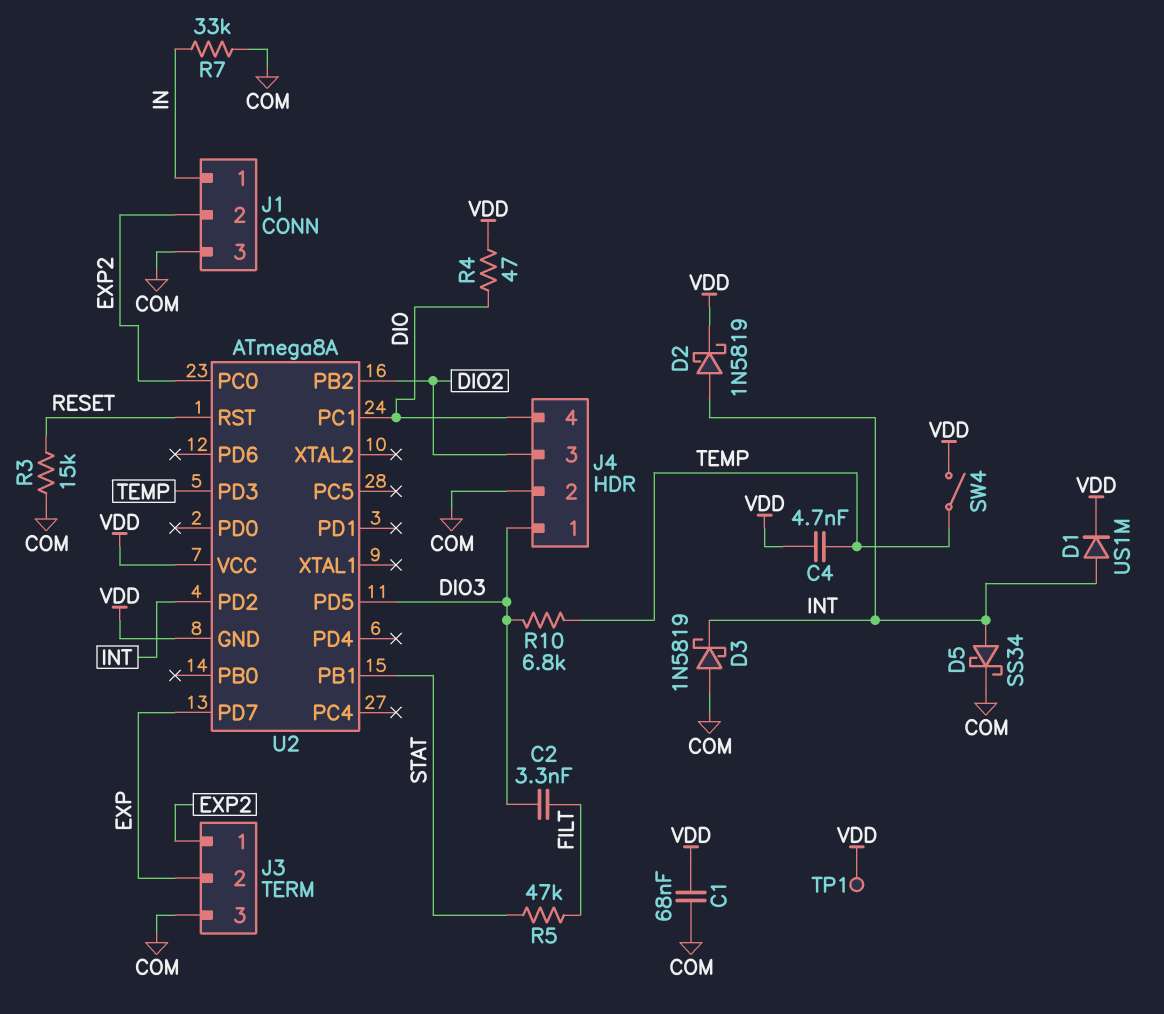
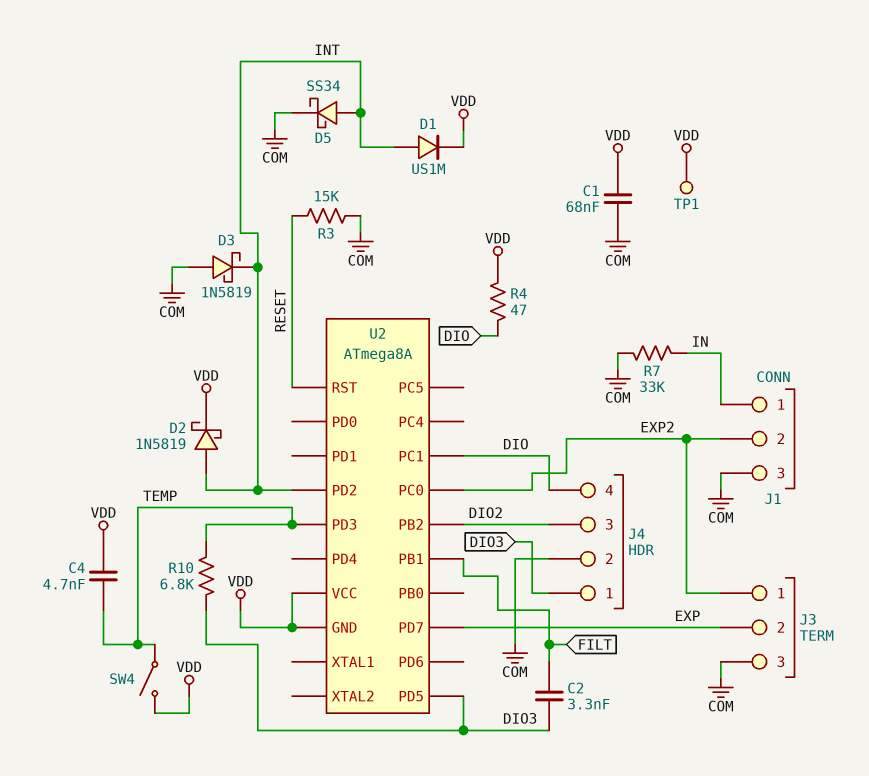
R5: 47k (FILT, STAT) -> none
U2 pin PB1: STAT -> FILT

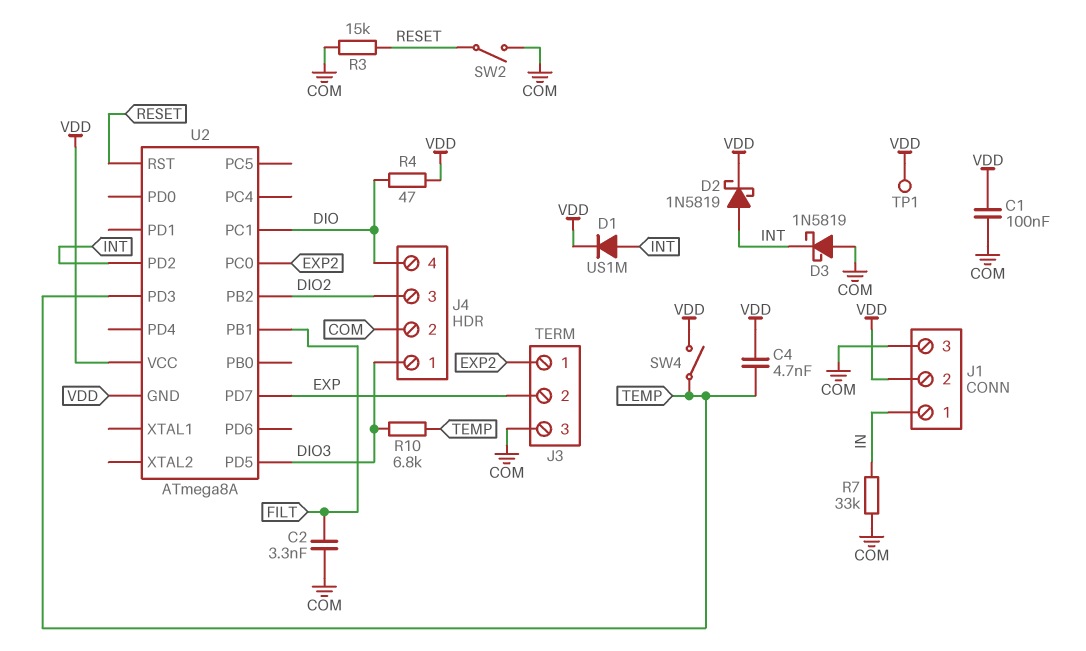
C1: 68nF (COM, VDD) -> 100nF (COM, VDD)
C2: 3.3nF (DIO3, FILT) -> 3.3nF (COM, FILT)
D5: schottky SS34 (A INT, K COM) -> none
J1 pin 2: EXP2 -> VDD
SW2: none -> switch (COM, RESET)

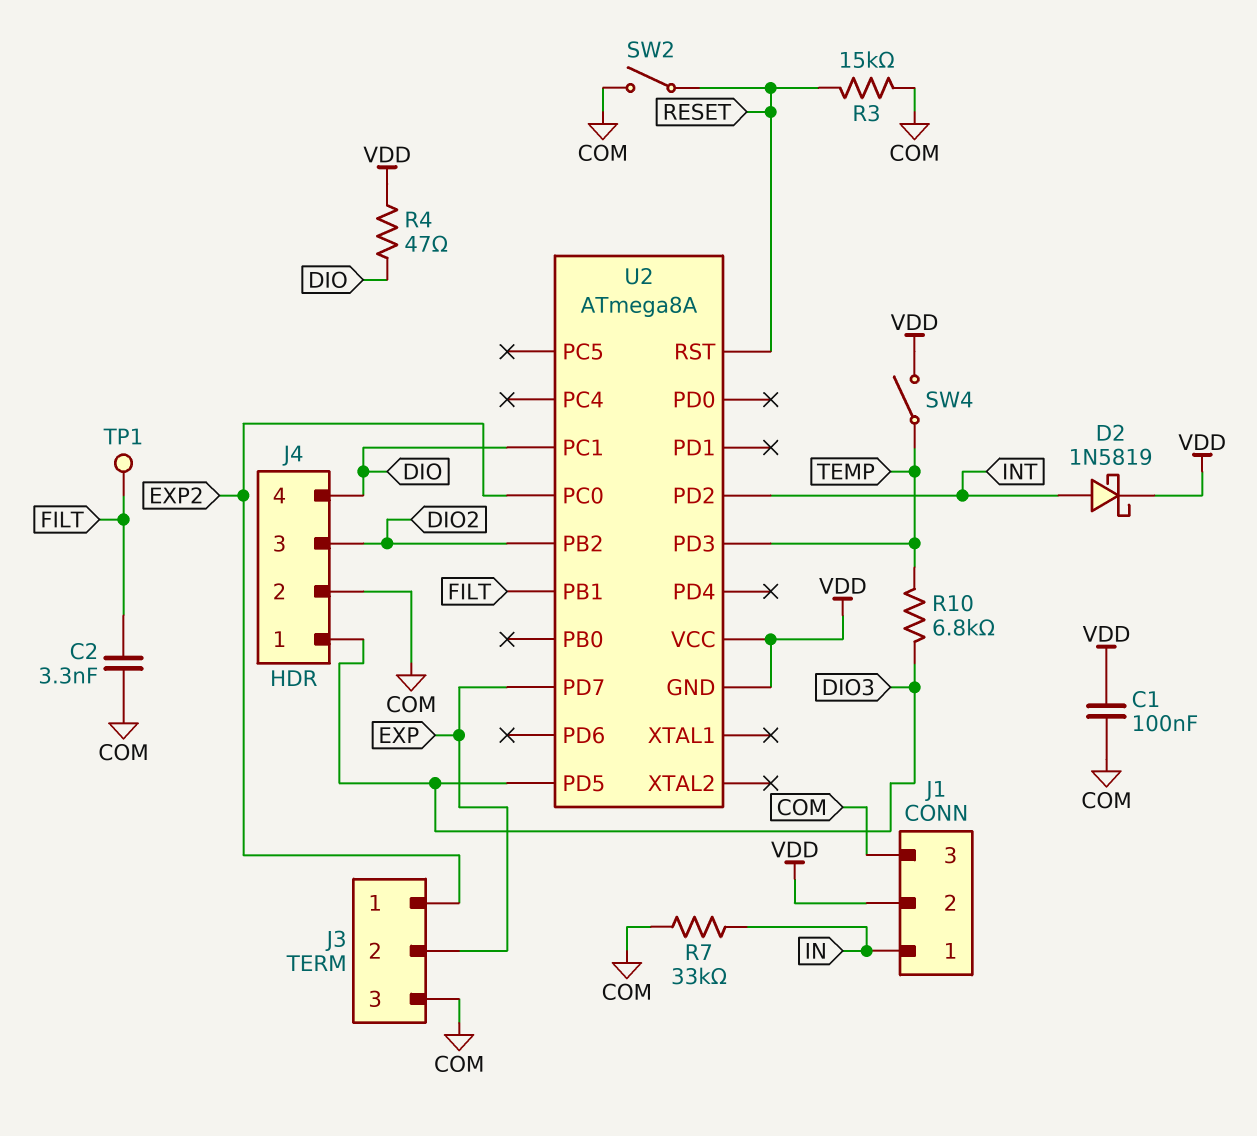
C4: 4.7nF (TEMP, VDD) -> none
D1: diode US1M (A INT, K VDD) -> none
D3: schottky 1N5819 (A COM, K INT) -> none
TP1: test point (VDD) -> test point (FILT)

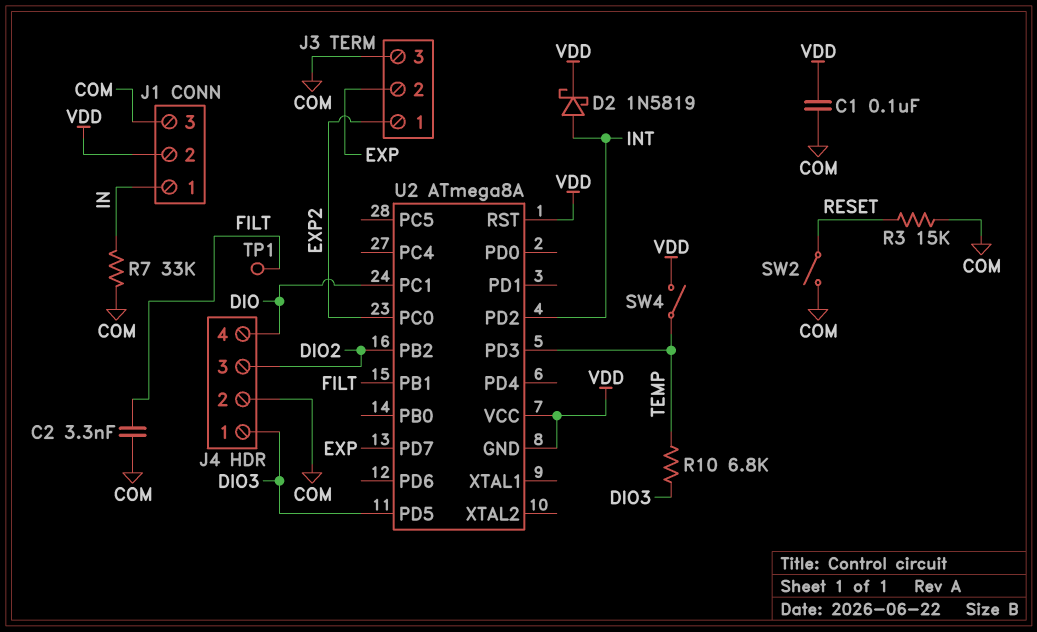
R4: 47 (DIO, VDD) -> none
U2 pin RST: RESET -> VDD

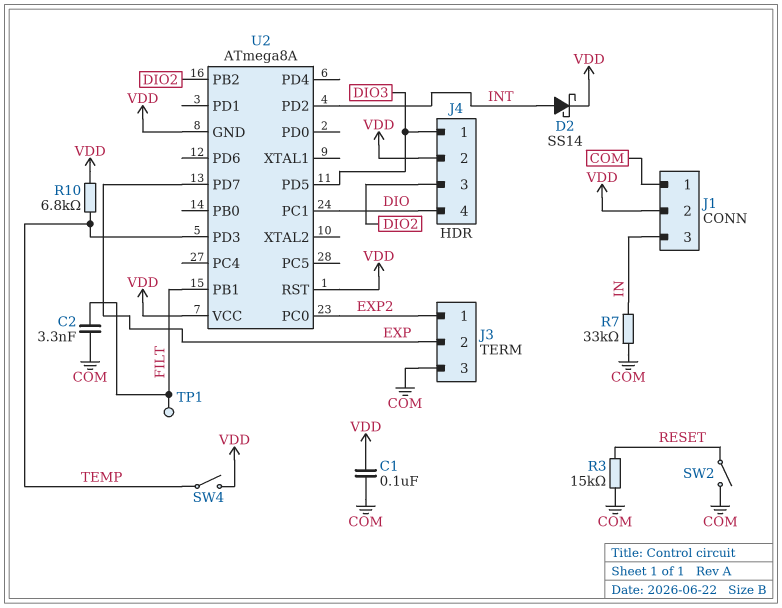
D2: schottky 1N5819 (A INT, K VDD) -> schottky SS14 (A INT, K VDD)
J1 pin 1: IN -> COM
J1 pin 3: COM -> IN
J4 pin 2: COM -> VDD
R10: 6.8k (DIO3, TEMP) -> 6.8k (TEMP, VDD)

